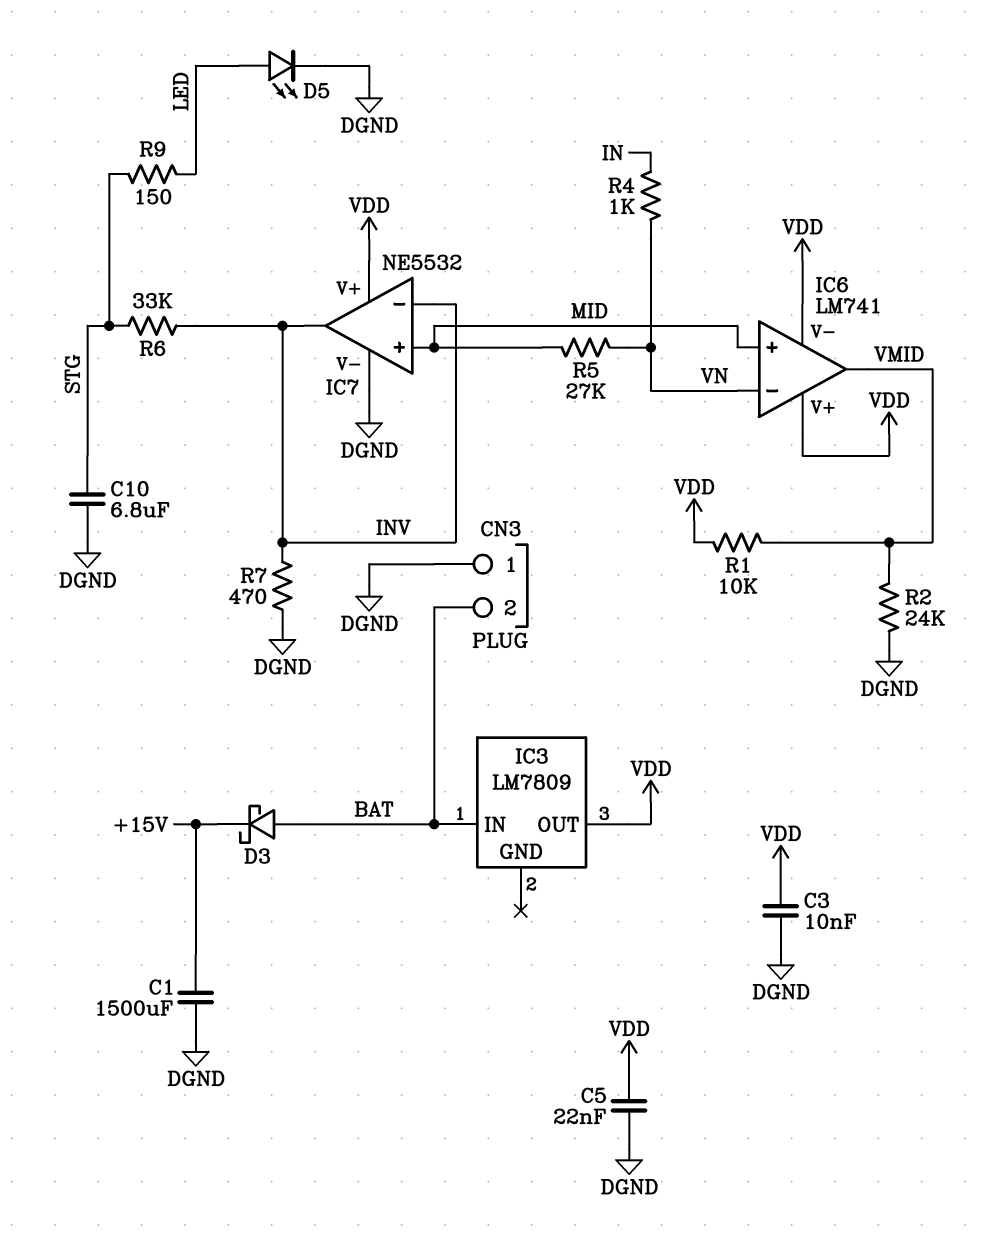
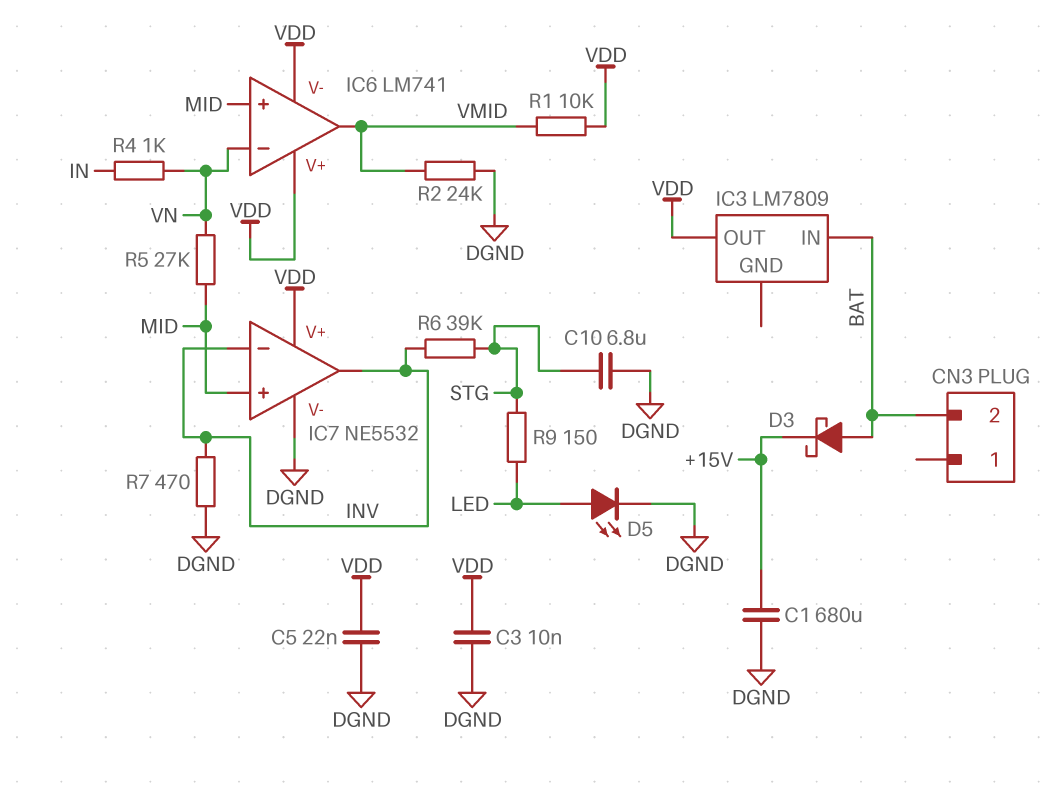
C1: 1500uF (+15V, DGND) -> 680uF (+15V, DGND)
CN3 pin 1: DGND -> none
R6: 33k (INV, STG) -> 39k (INV, STG)

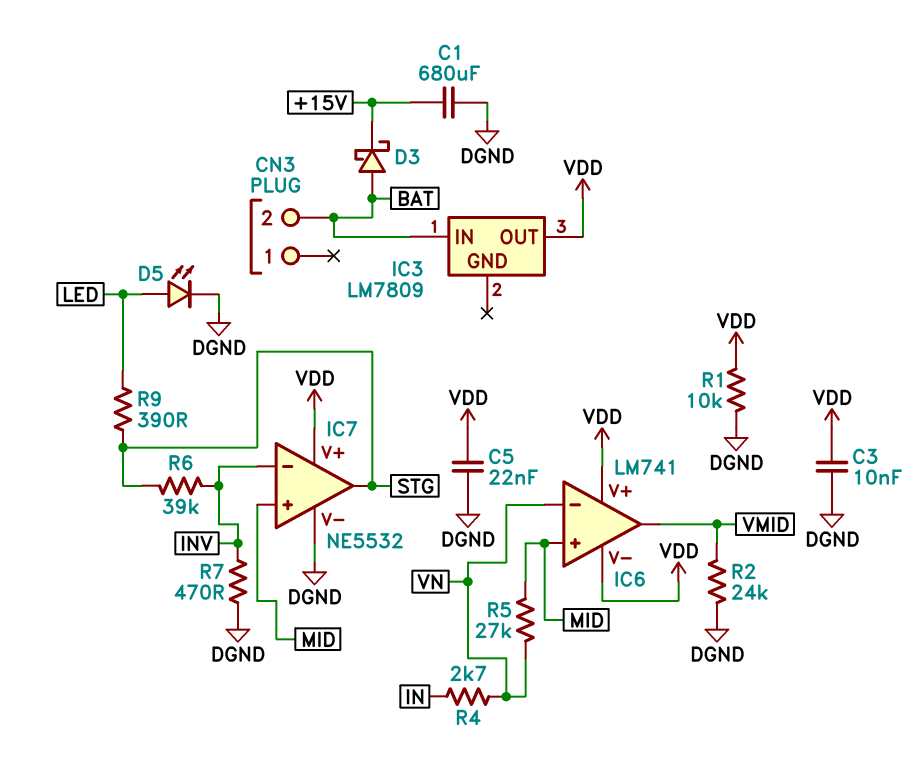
C10: 6.8uF (DGND, STG) -> none
IC7 pin out: INV -> STG
R1: 10k (VDD, VMID) -> 10k (DGND, VDD)
R4: 1k (IN, VN) -> 2.7k (IN, VN)
R9: 150 (LED, STG) -> 390 (LED, STG)

